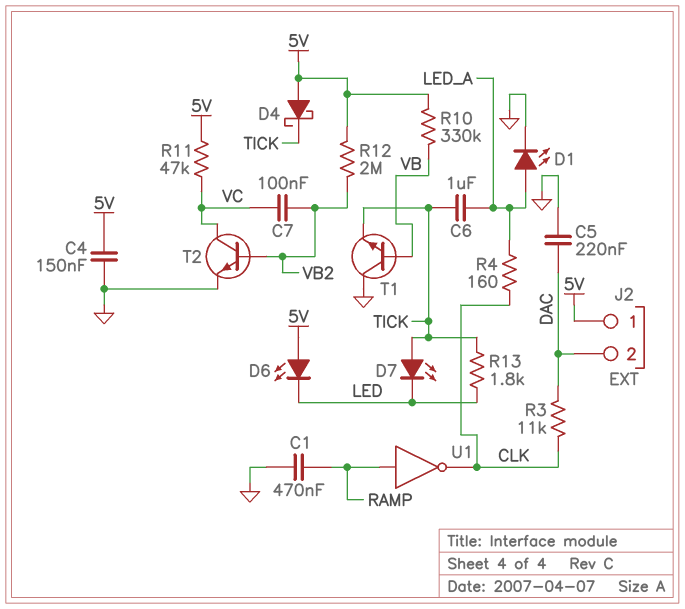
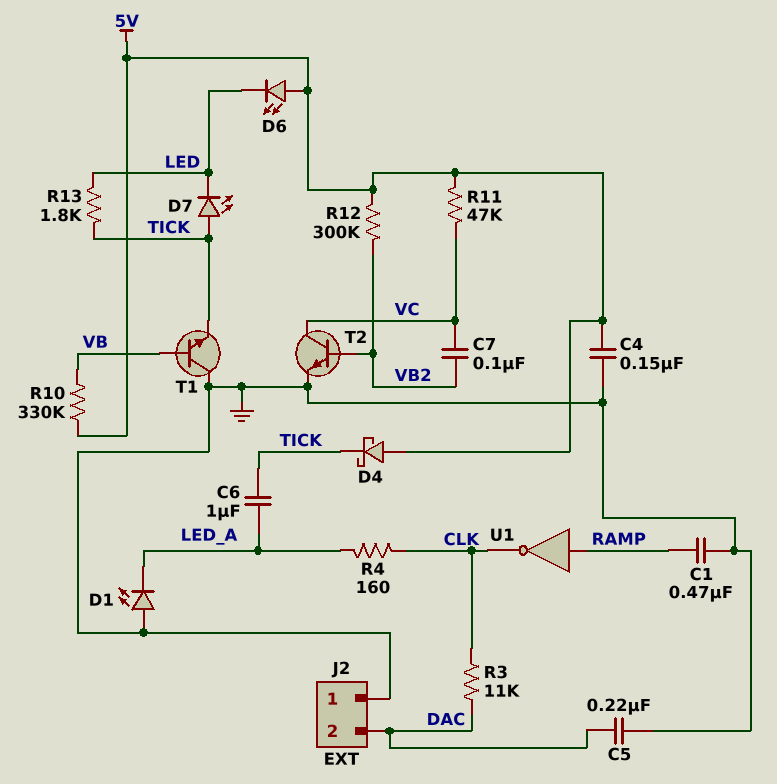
D1: LED (A LED_A, K GND) -> LED (A GND, K LED_A)
J2 pin 1: 5V -> GND
R12: 2M (5V, VB2) -> 300k (5V, VB2)

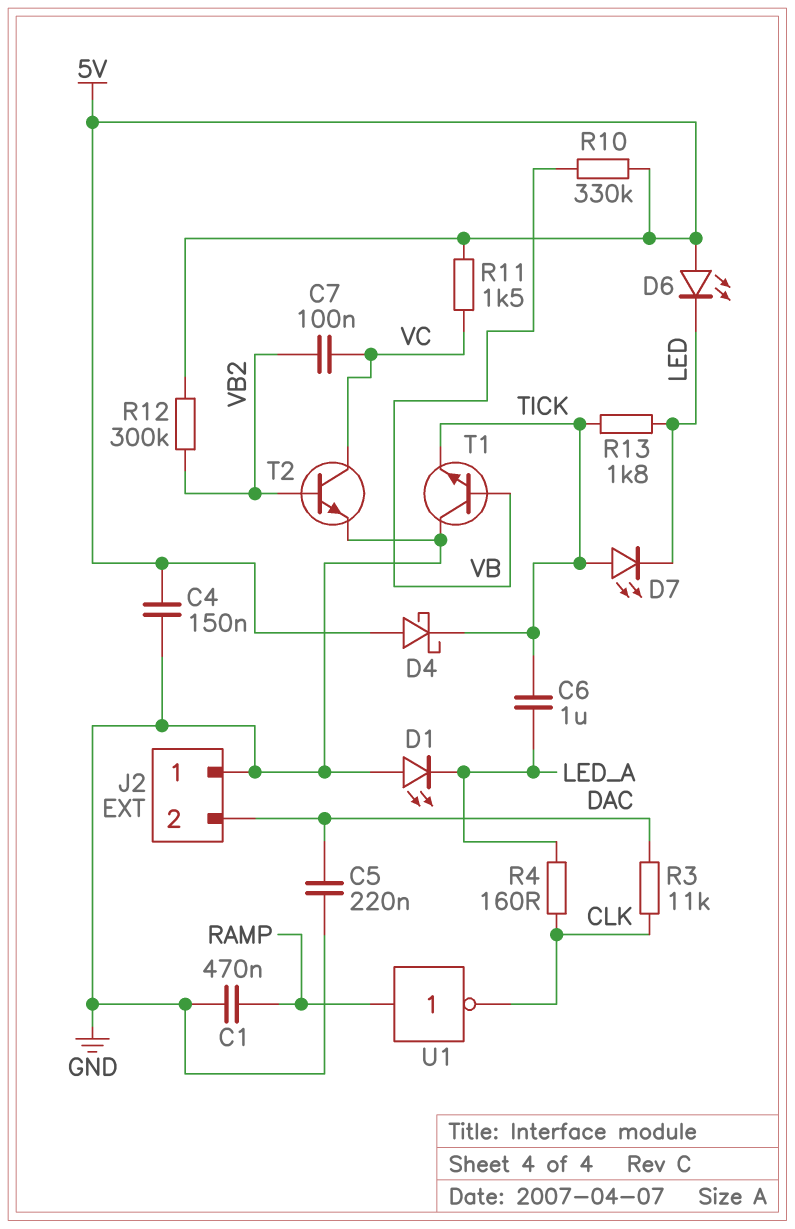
R11: 47k (5V, VC) -> 1.5k (5V, VC)

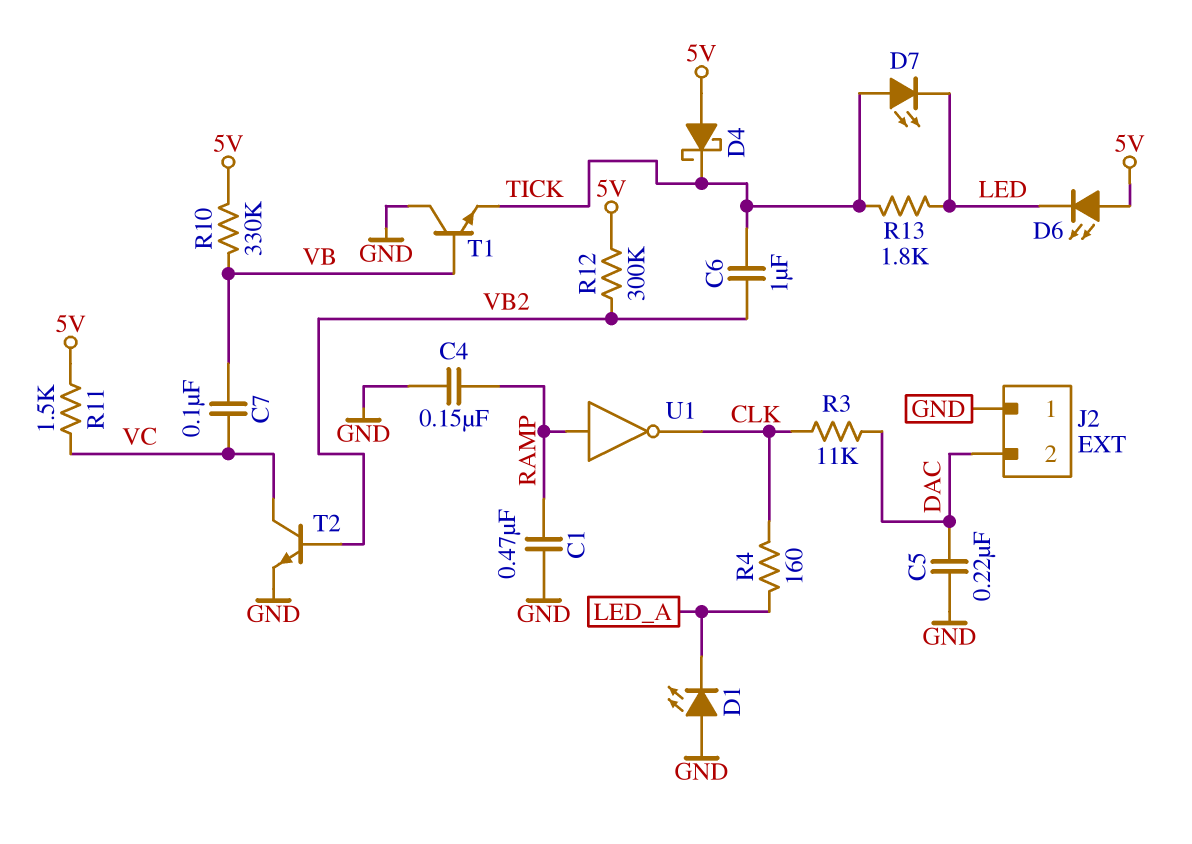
C4: 150nF (5V, GND) -> 150nF (GND, RAMP)
C6: 1uF (LED_A, TICK) -> 1uF (TICK, VB2)
C7: 100nF (VB2, VC) -> 100nF (VB, VC)

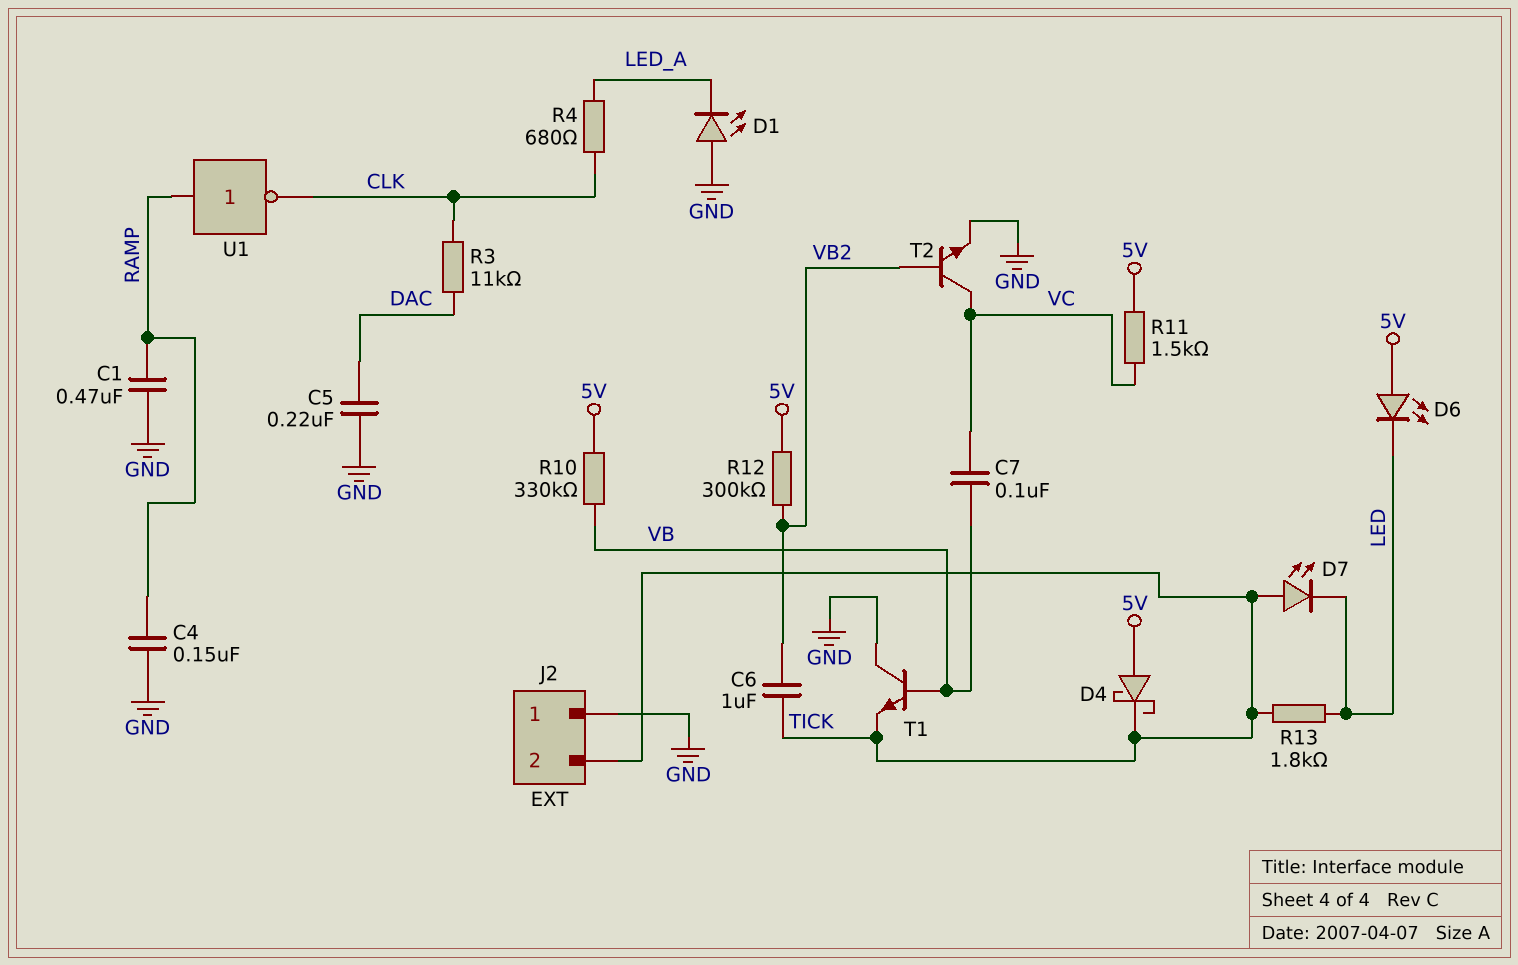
J2 pin 2: DAC -> TICK
R4: 160 (CLK, LED_A) -> 680 (CLK, LED_A)

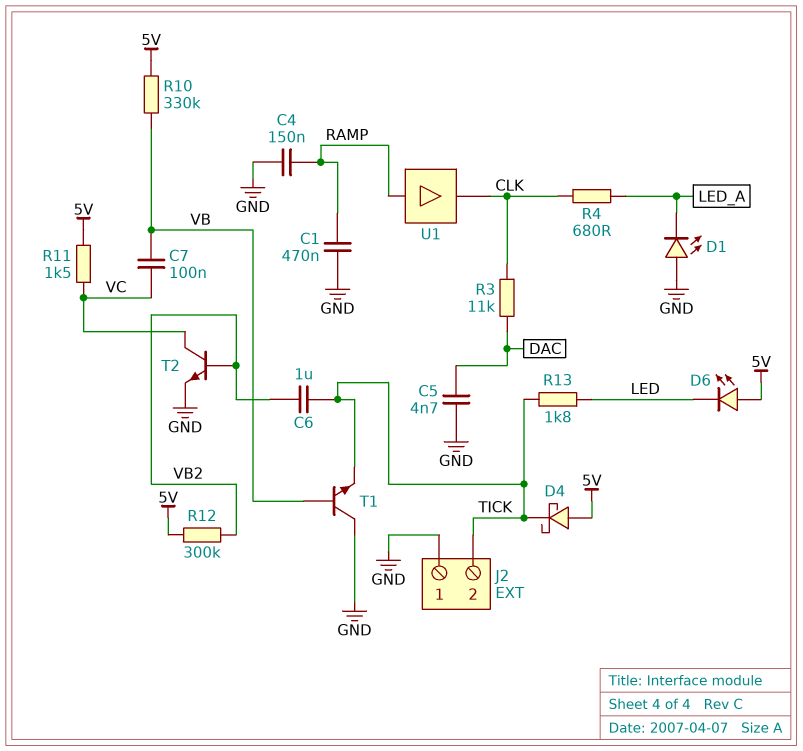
C5: 220nF (DAC, GND) -> 4.7nF (DAC, GND)
D7: LED (A TICK, K LED) -> none
U1: NOT (in RAMP, out CLK) -> buffer (in RAMP, out CLK)

